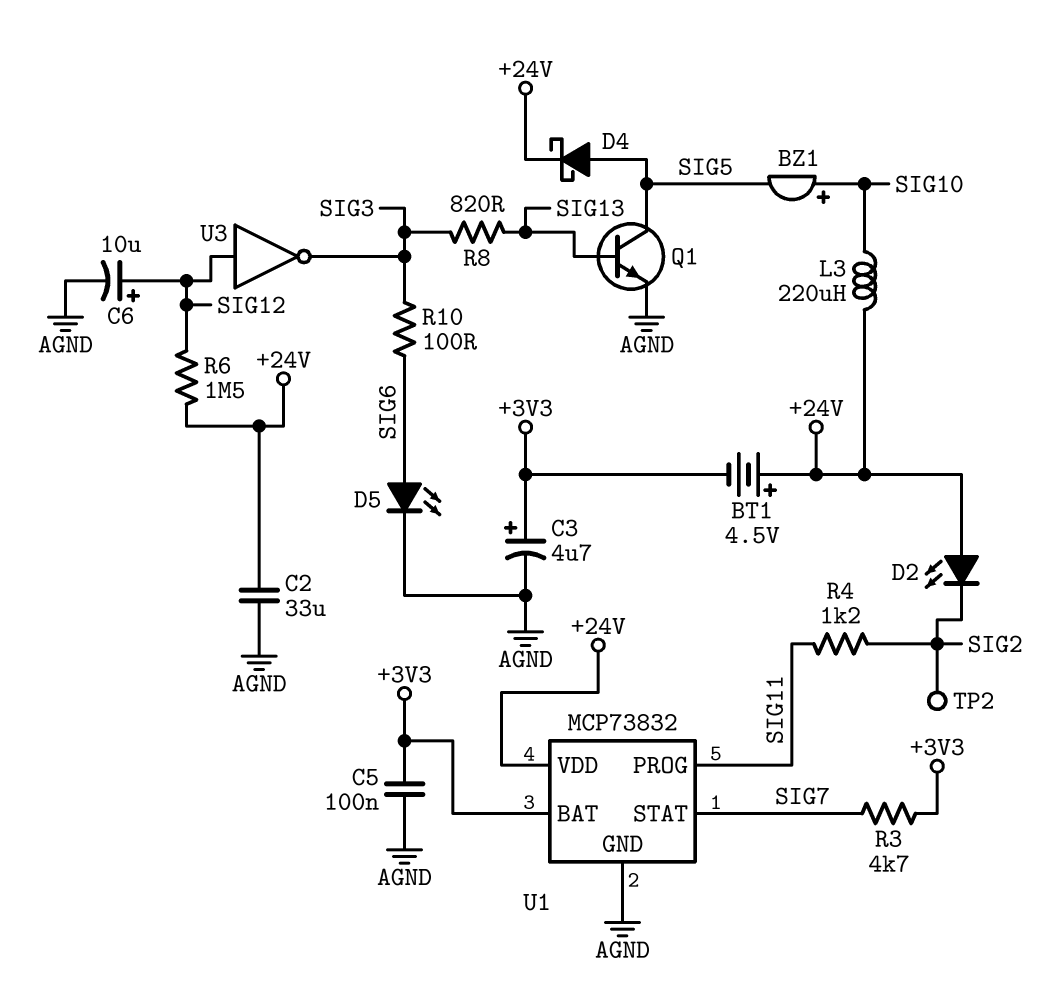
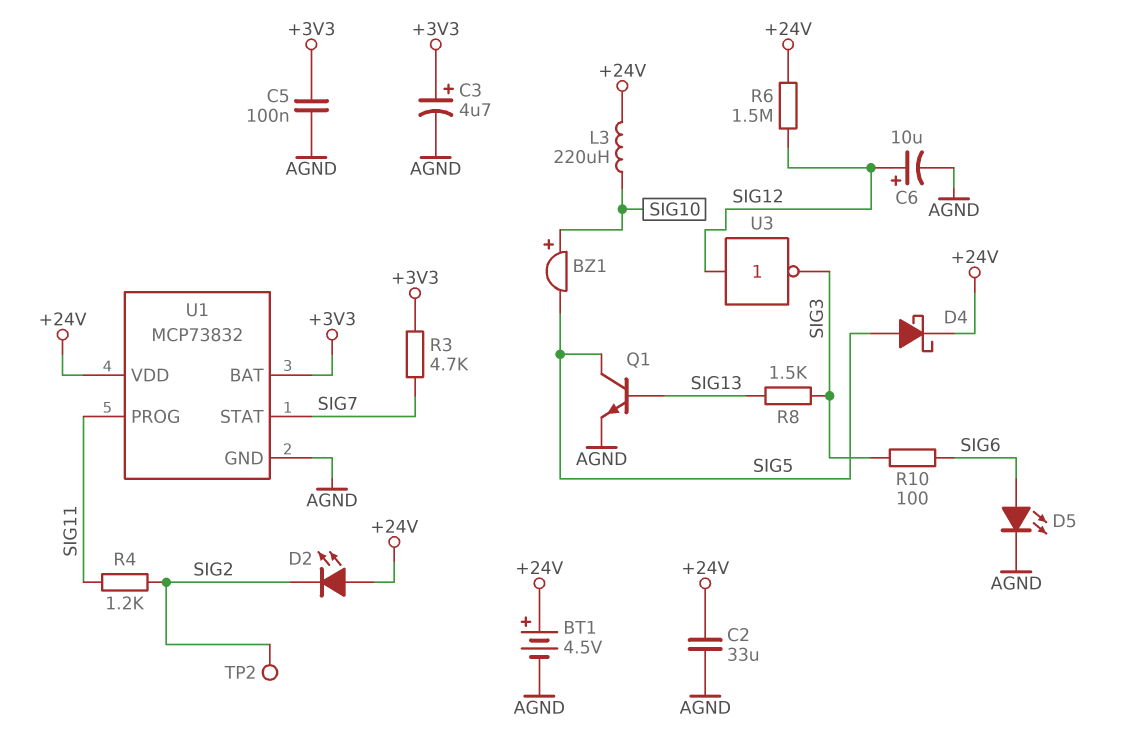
BT1: 4.5V (plus +24V, minus +3V3) -> 4.5V (plus +24V, minus AGND)
R8: 820 (SIG3, SIG13) -> 1.5k (SIG3, SIG13)

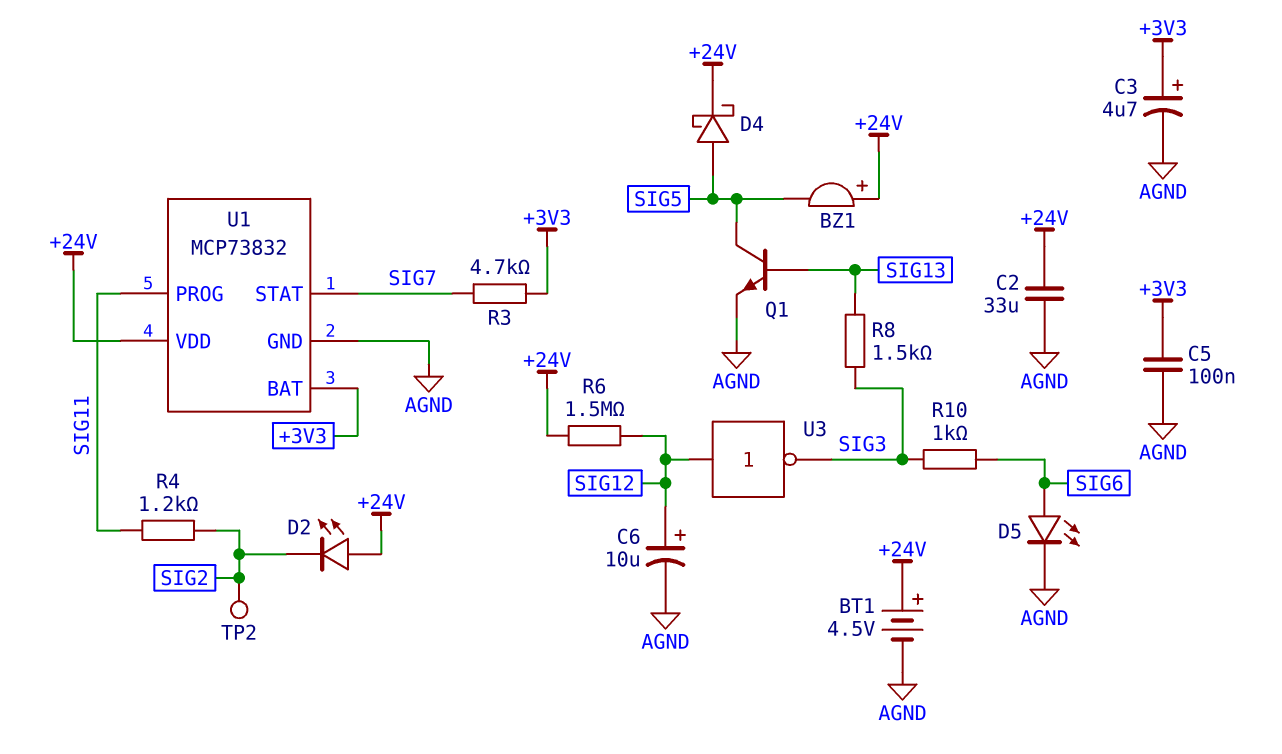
BZ1: buzzer (plus SIG10, minus SIG5) -> buzzer (plus +24V, minus SIG5)
L3: 220uH (+24V, SIG10) -> none
R10: 100 (SIG3, SIG6) -> 1k (SIG3, SIG6)

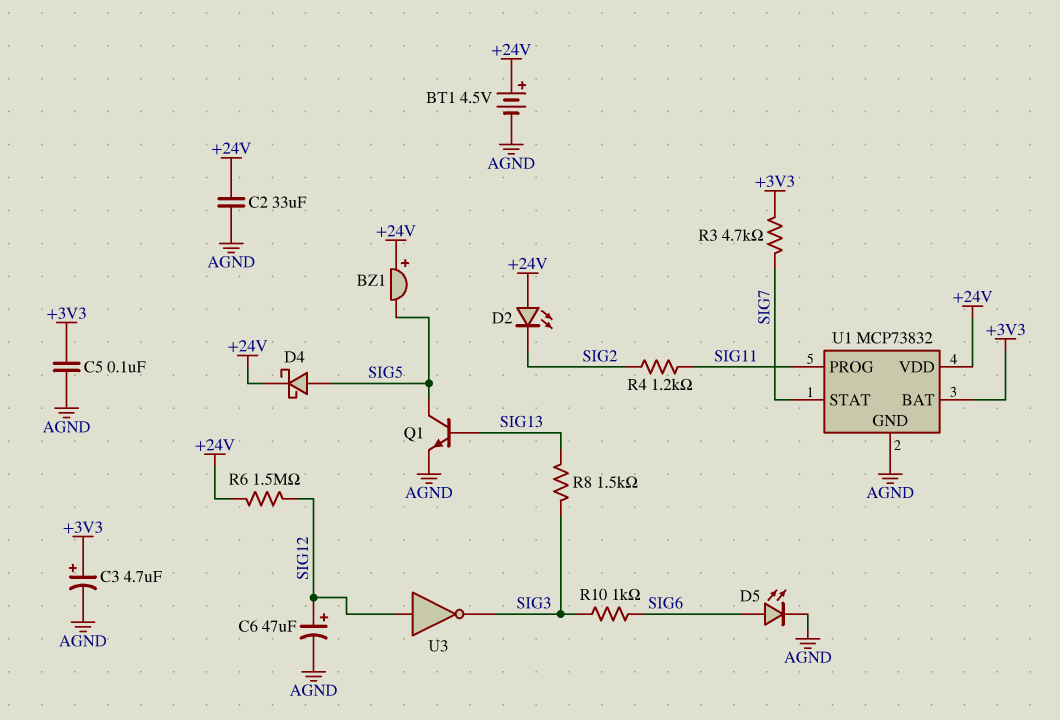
C6: 10uF (plus SIG12, minus AGND) -> 47uF (plus SIG12, minus AGND)
TP2: test point (SIG2) -> none

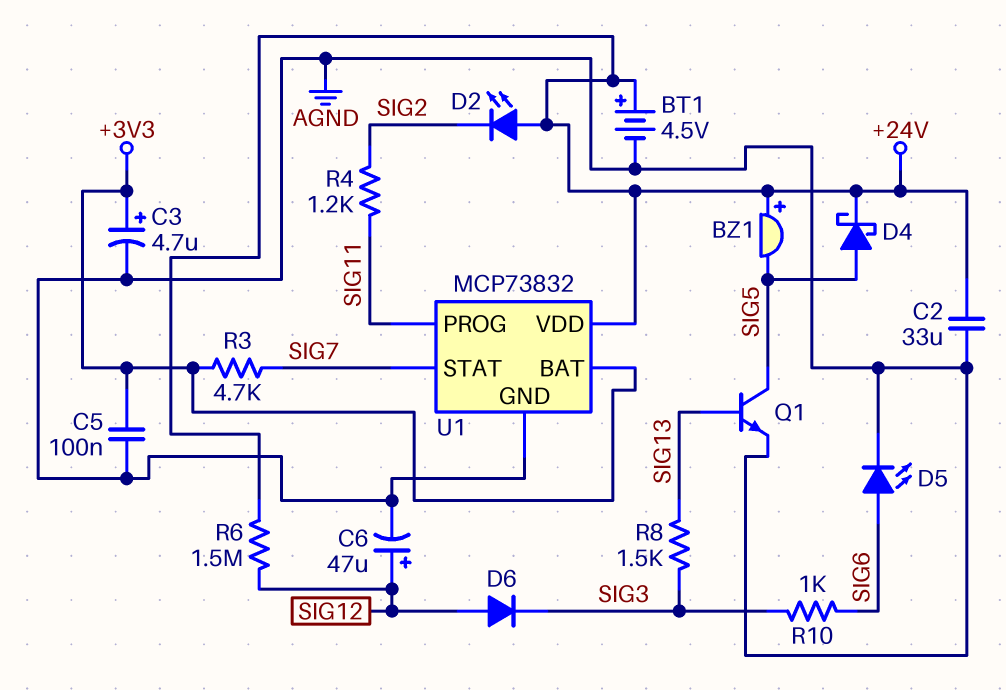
D6: none -> diode (A SIG12, K SIG3)
U3: NOT (in SIG12, out SIG3) -> none

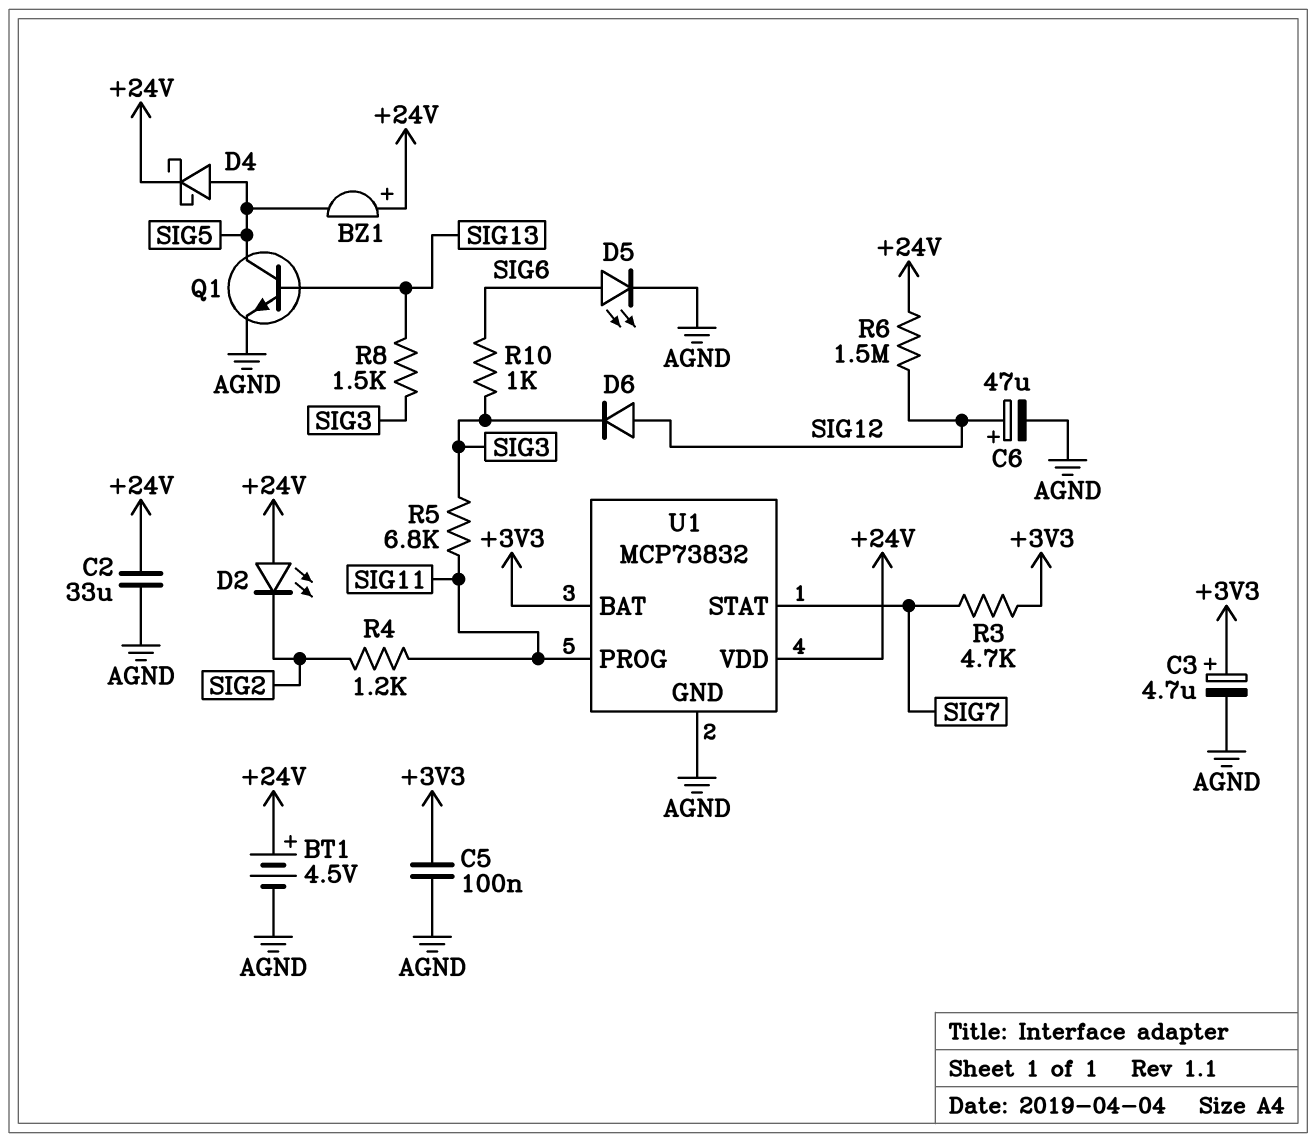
R5: none -> 6.8k (SIG3, SIG11)

